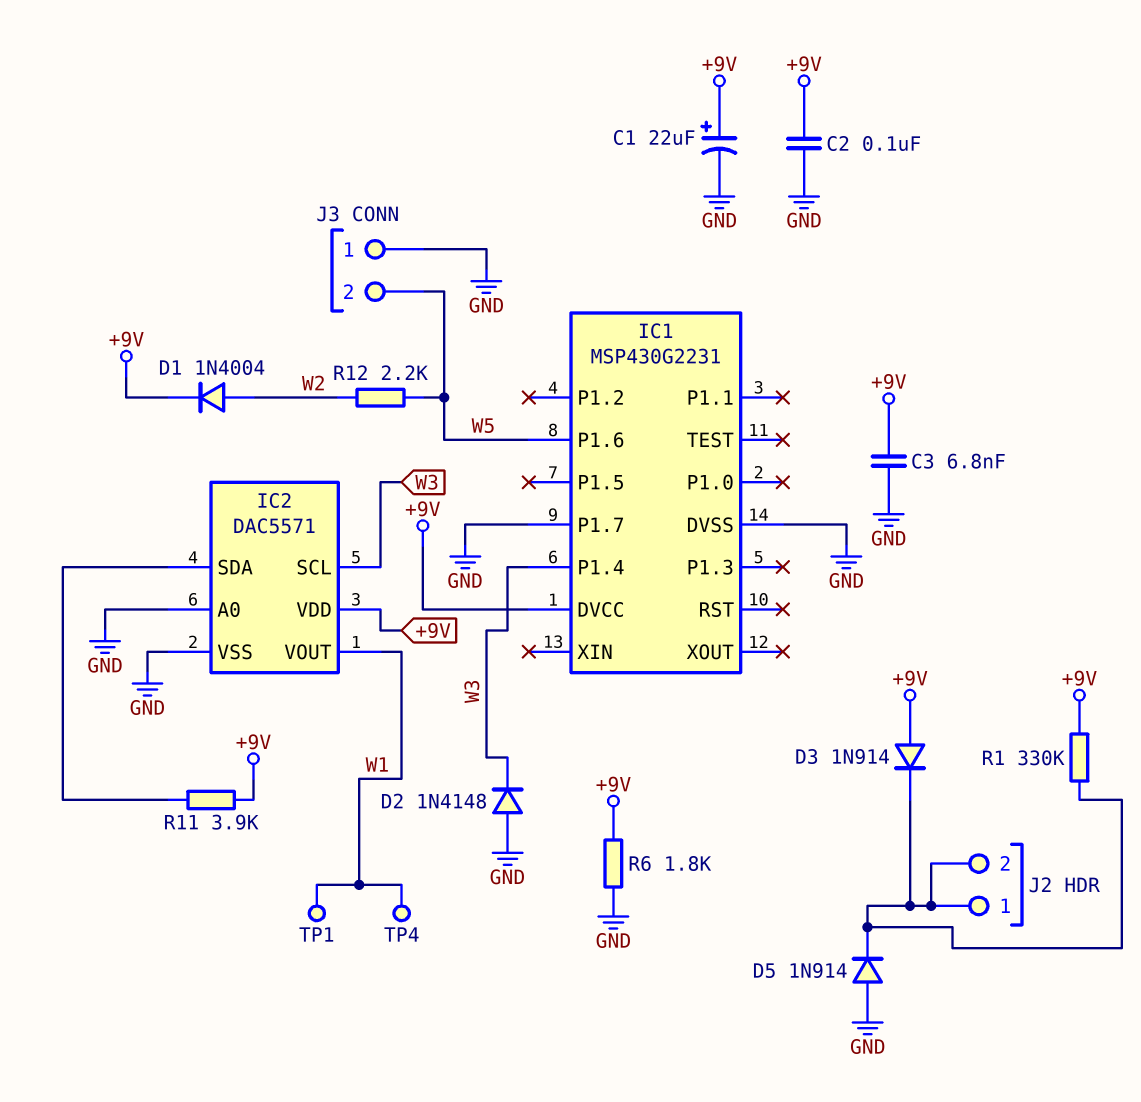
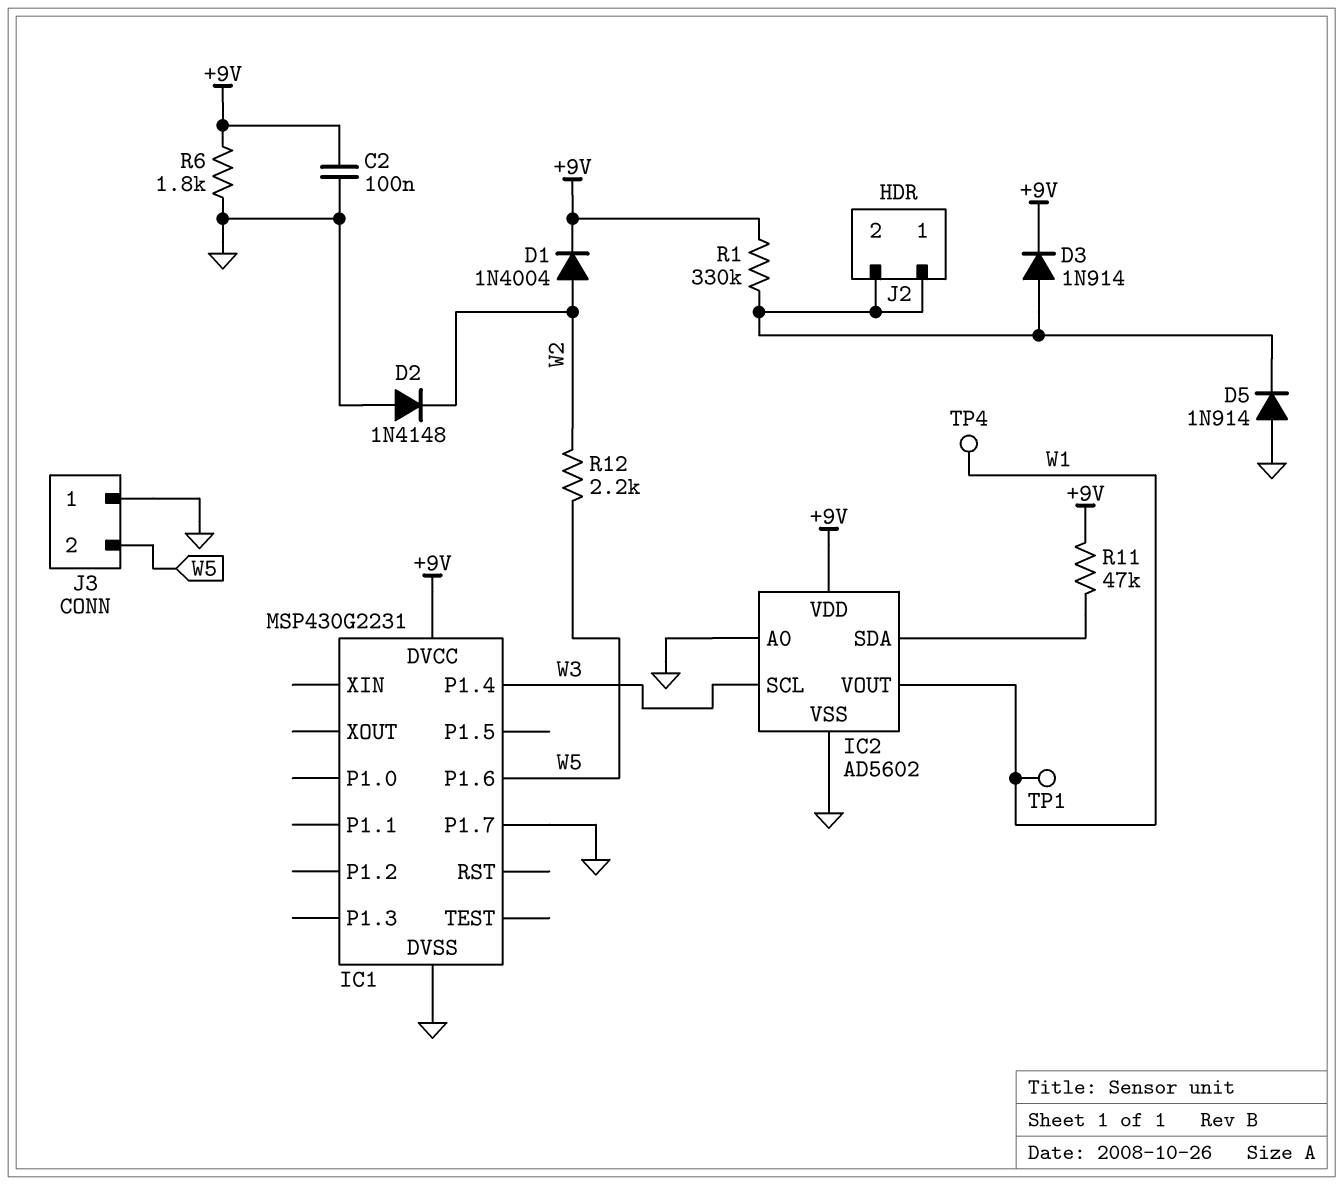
C1: 22uF (plus +9V, minus GND) -> none
C3: 6.8nF (+9V, GND) -> none
D2: diode 1N4148 (A GND, K W3) -> diode 1N4148 (A GND, K W2)
D3: diode 1N914 (A +9V, K J2/1) -> diode 1N914 (A J2/1, K +9V)
IC2: DAC5571 -> AD5602
R11: 3.9k (+9V, IC2/SDA) -> 47k (+9V, IC2/SDA)

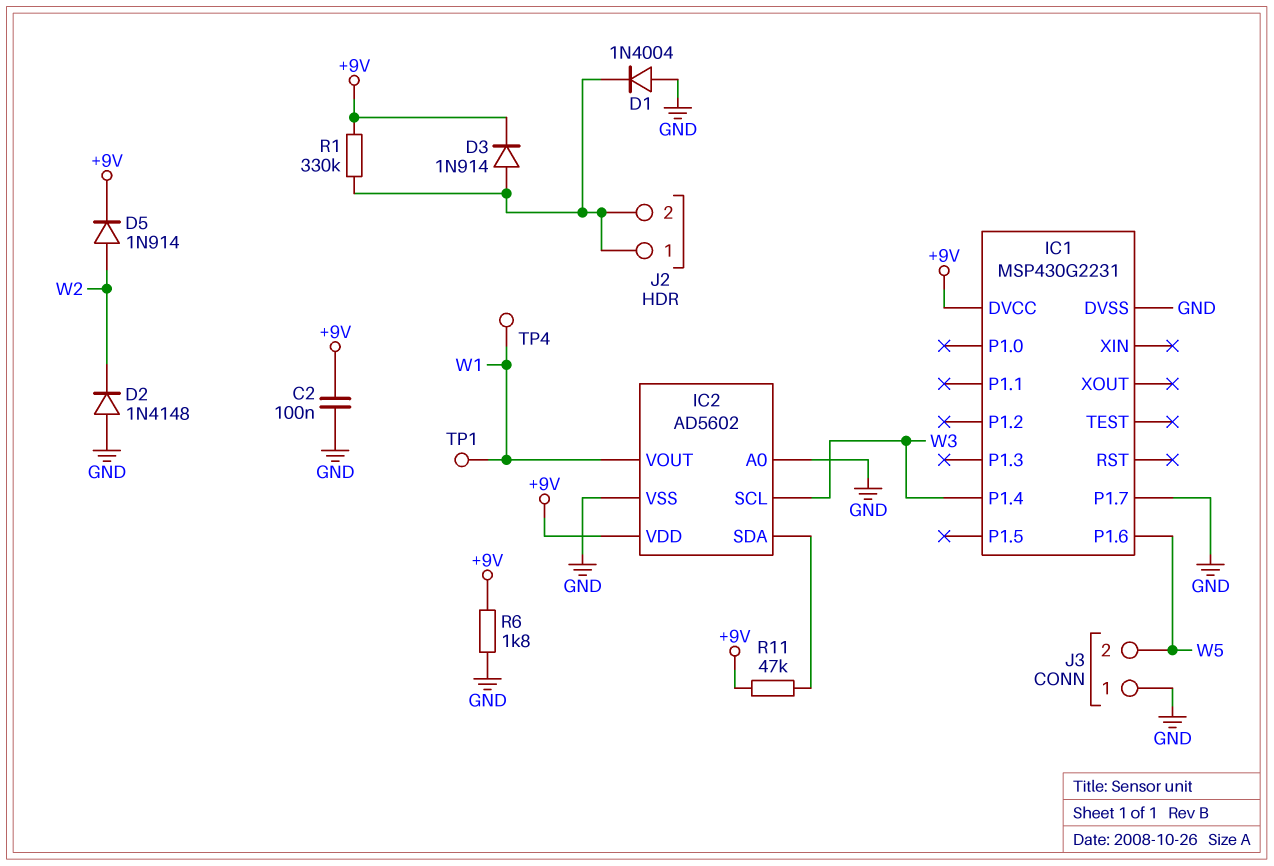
D1: diode 1N4004 (A W2, K +9V) -> diode 1N4004 (A GND, K J2/1)
D5: diode 1N914 (A GND, K J2/1) -> diode 1N914 (A W2, K +9V)
R12: 2.2k (W2, W5) -> none

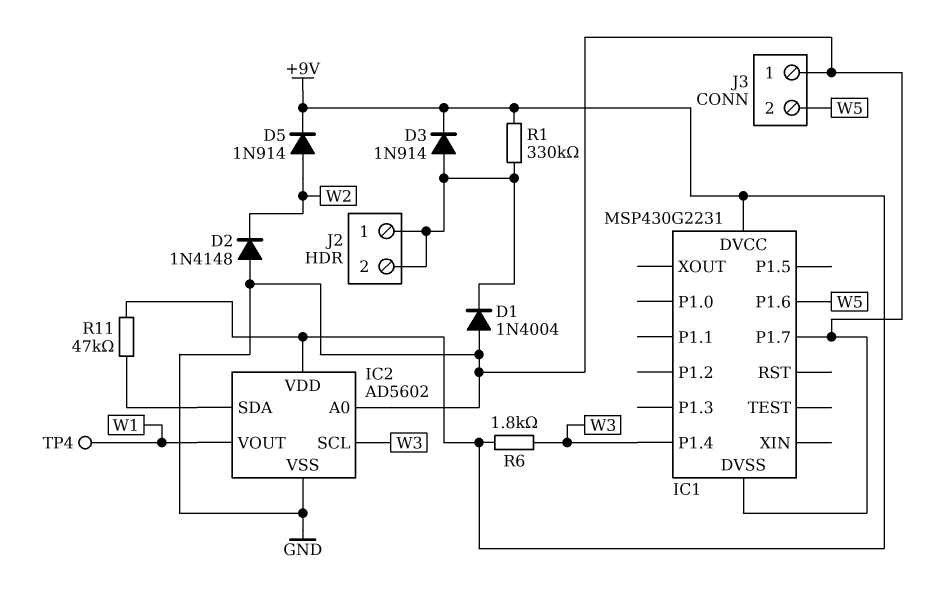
C2: 100nF (+9V, GND) -> none
R6: 1.8k (+9V, GND) -> 1.8k (+9V, W3)
TP1: test point (W1) -> none

